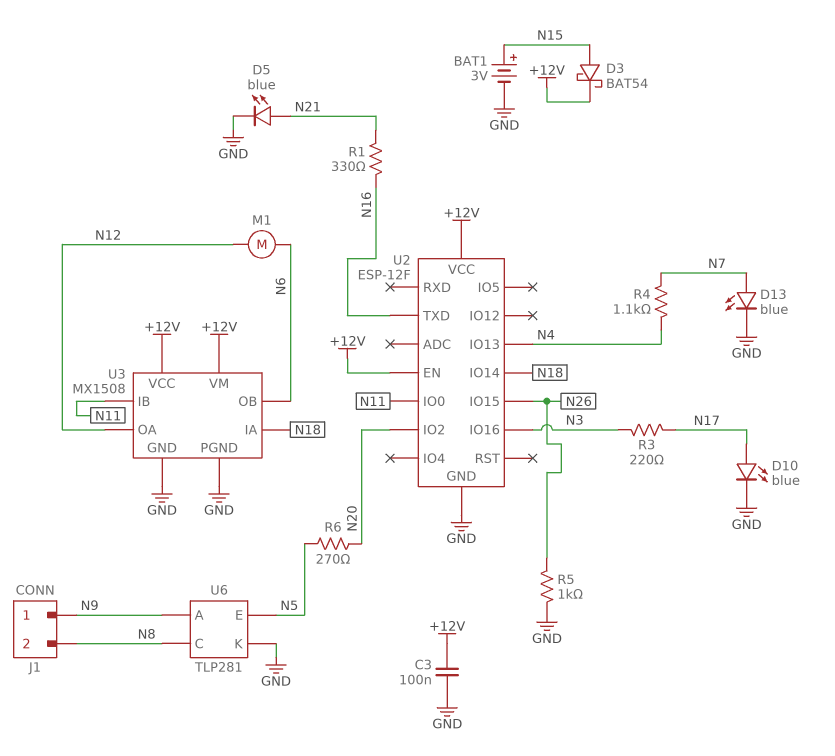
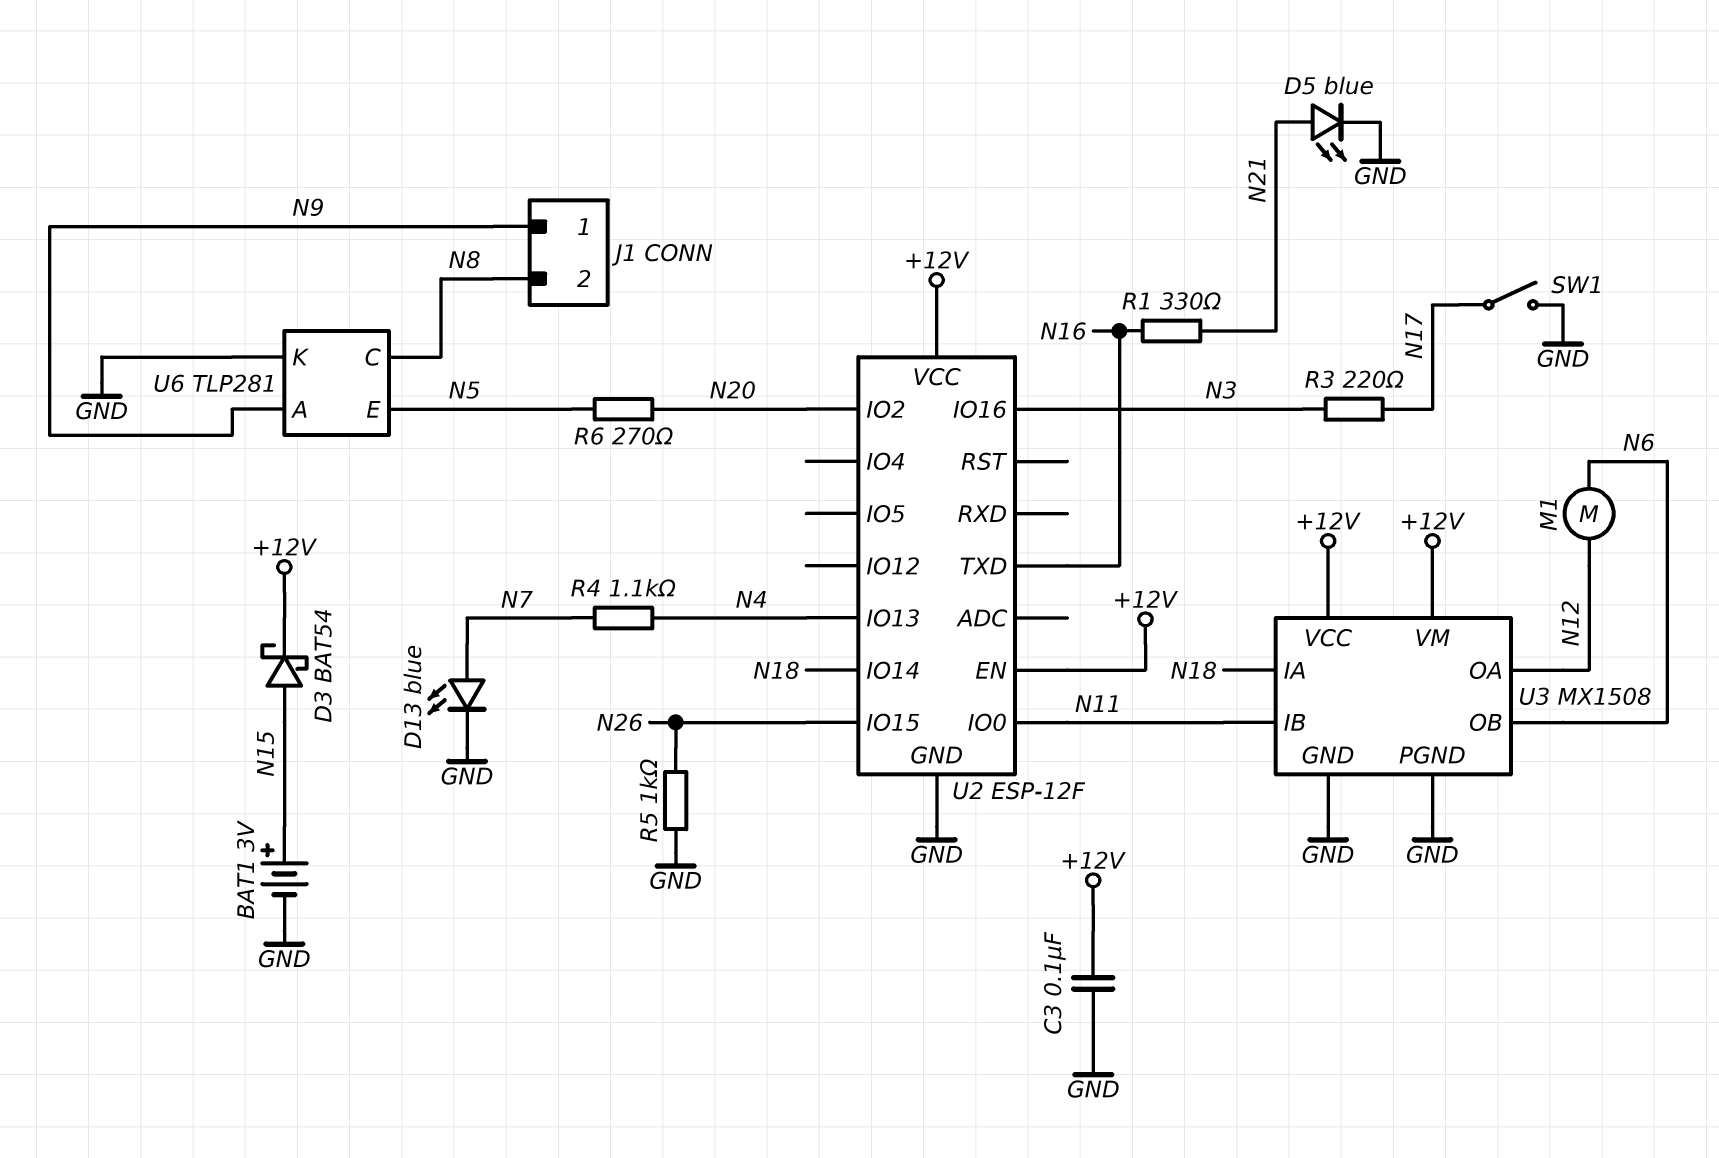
D10: LED blue (A N17, K GND) -> none
SW1: none -> switch (GND, N17)

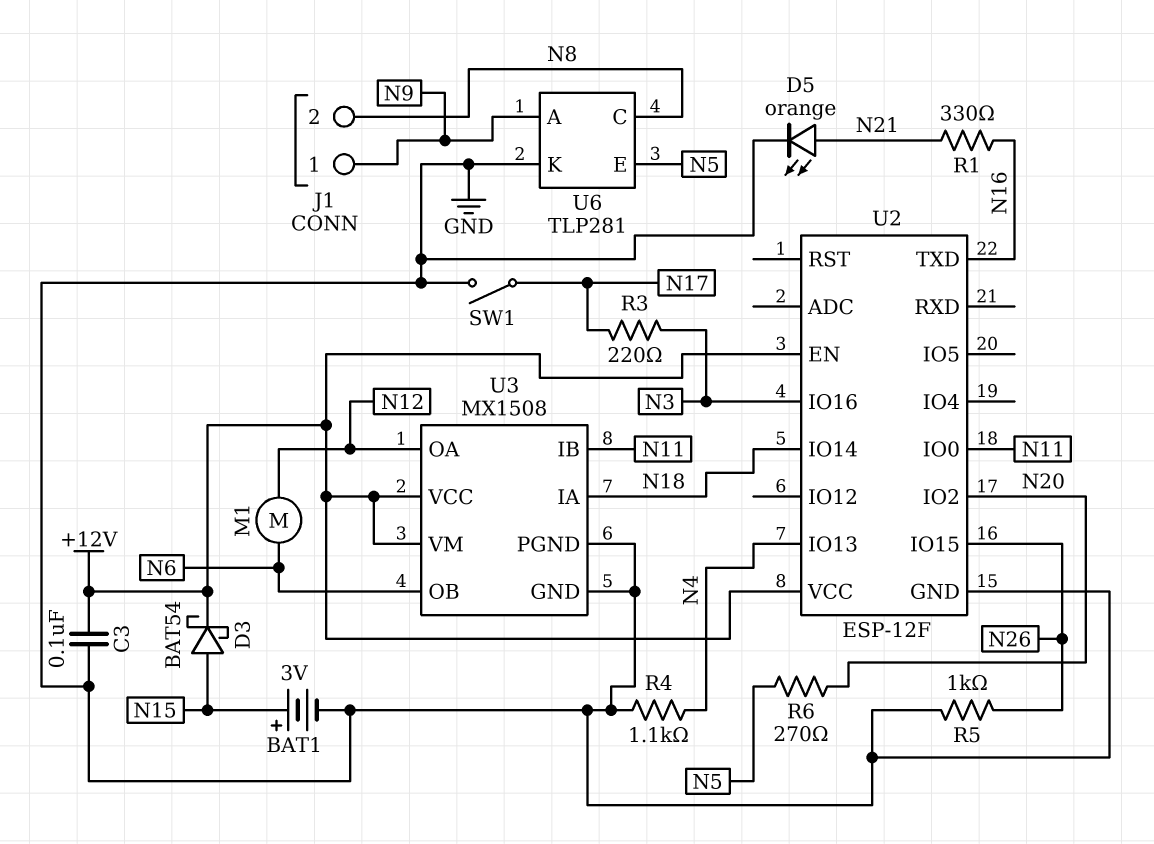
D5: LED blue (A N21, K GND) -> LED orange (A N21, K GND)
D13: LED blue (A N7, K GND) -> none
R4: 1.1k (N4, N7) -> 1.1k (GND, N4)

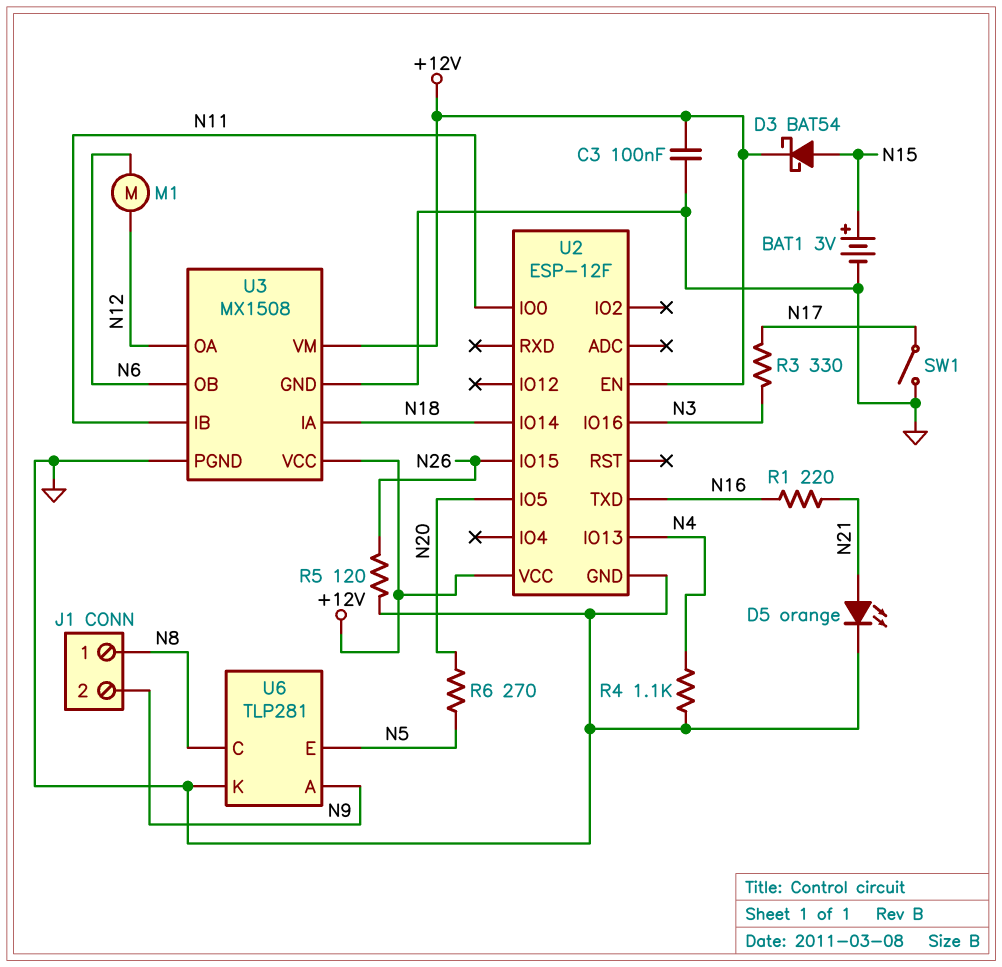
J1 pin 1: N9 -> N8
J1 pin 2: N8 -> N9
R1: 330 (N16, N21) -> 220 (N16, N21)
R3: 220 (N3, N17) -> 330 (N3, N17)
R5: 1k (GND, N26) -> 120 (GND, N26)
U2 pin IO2: N20 -> none
U2 pin IO5: none -> N20

